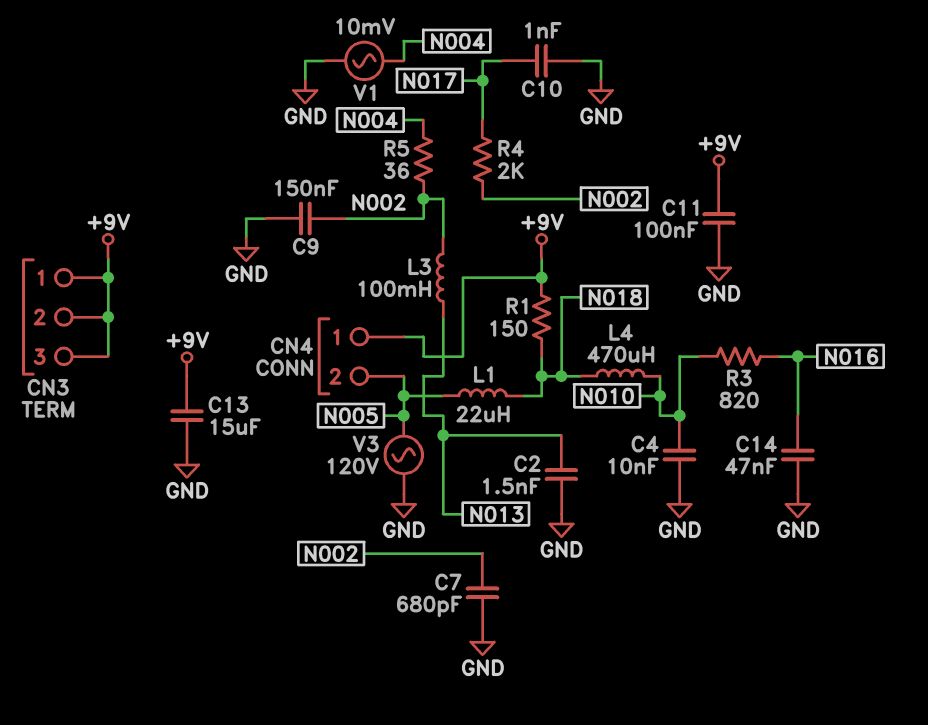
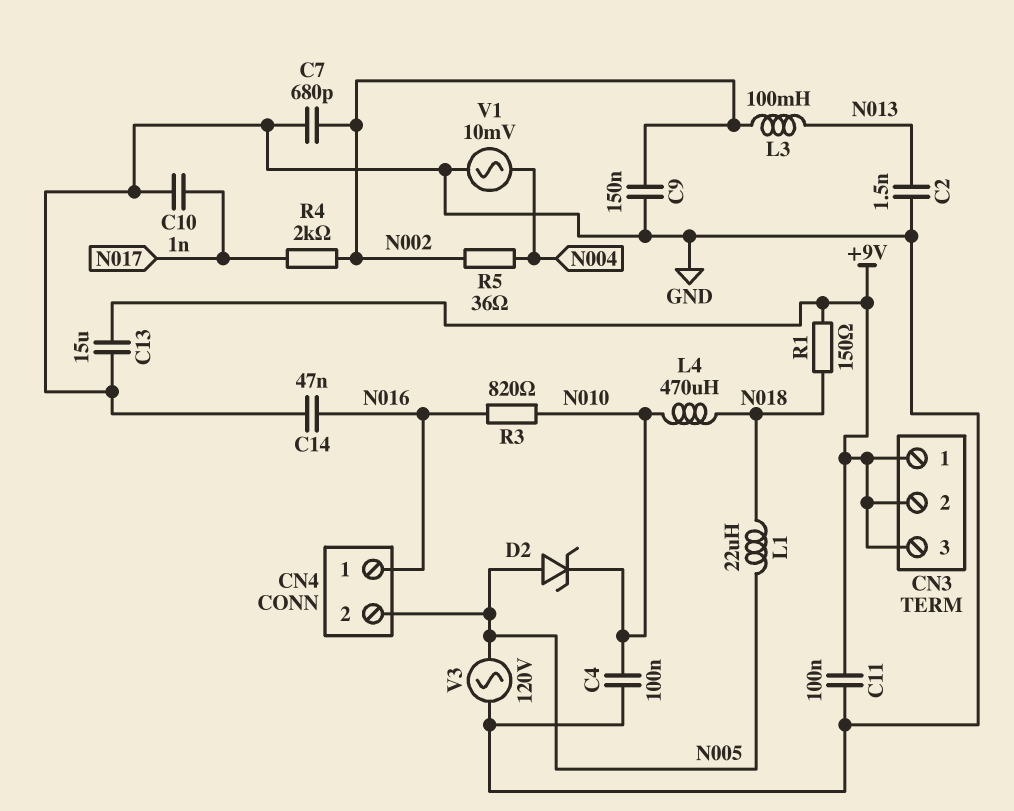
C4: 10nF (GND, N010) -> 100nF (GND, N010)
CN4 pin 1: +9V -> N016
D2: none -> zener (A N005, K N010)

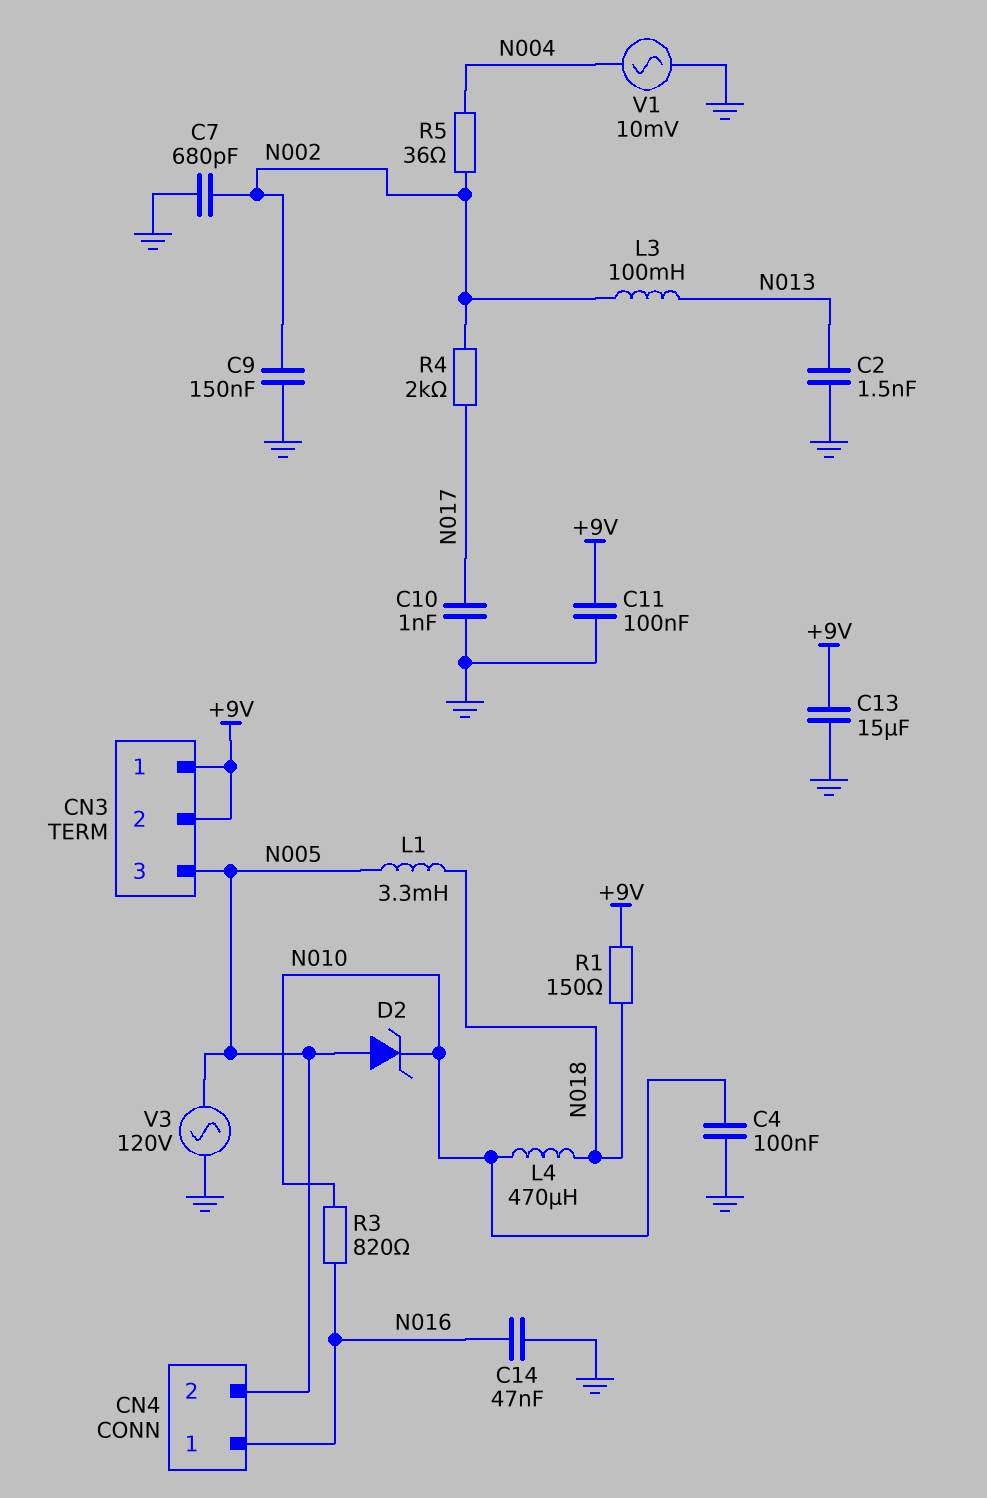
CN3 pin 3: +9V -> N005
L1: 22uH (N005, N018) -> 3.3mH (N005, N018)

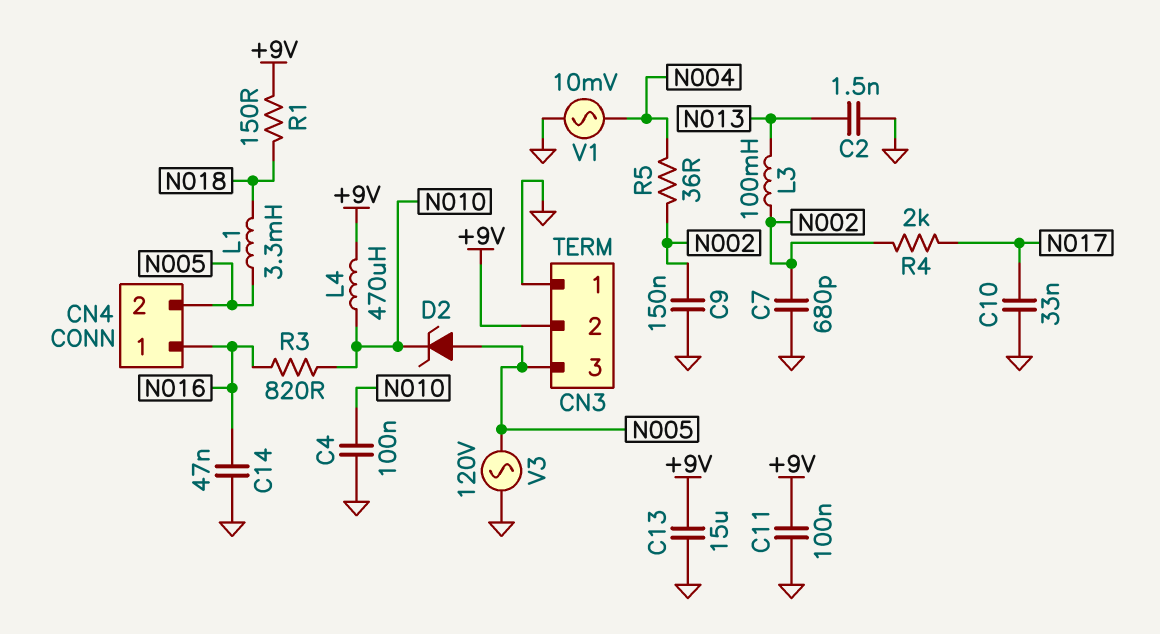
C10: 1nF (GND, N017) -> 33nF (GND, N017)
CN3 pin 1: +9V -> GND
L4: 470uH (N010, N018) -> 470uH (+9V, N010)

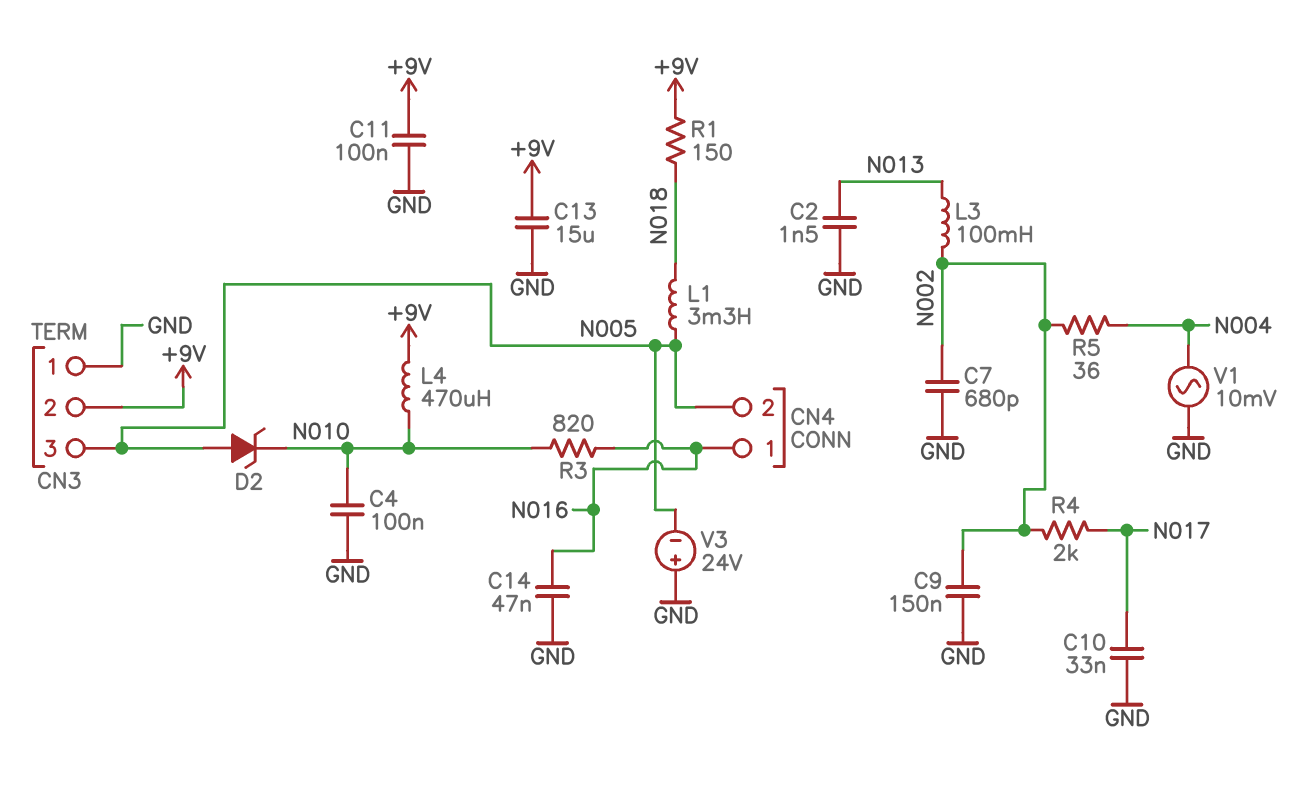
V3: AC 120V (GND, N005) -> 24V (plus GND, minus N005)

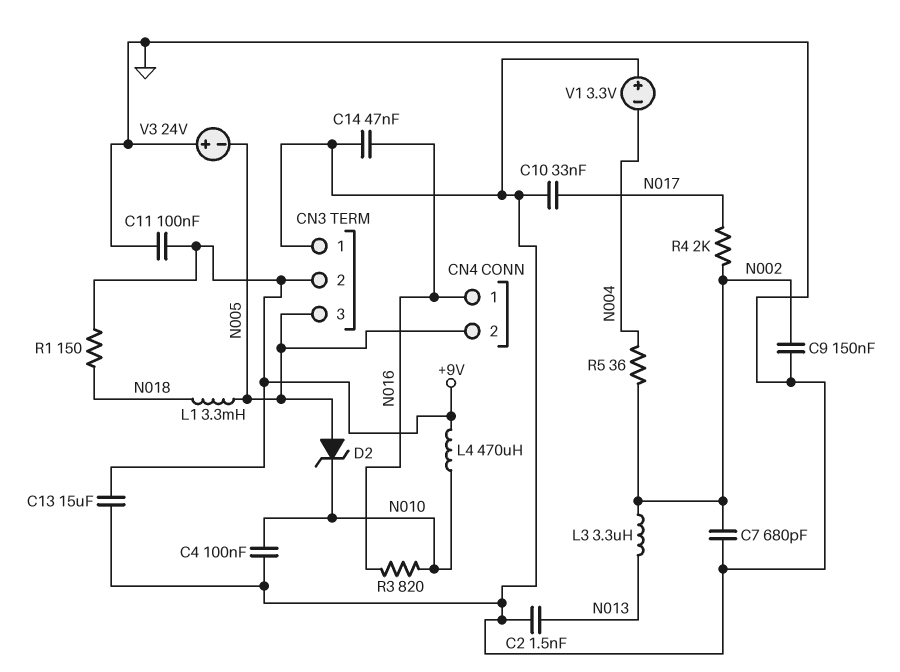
L3: 100mH (N002, N013) -> 3.3uH (N002, N013)
V1: AC 10mV (GND, N004) -> 3.3V (plus GND, minus N004)

